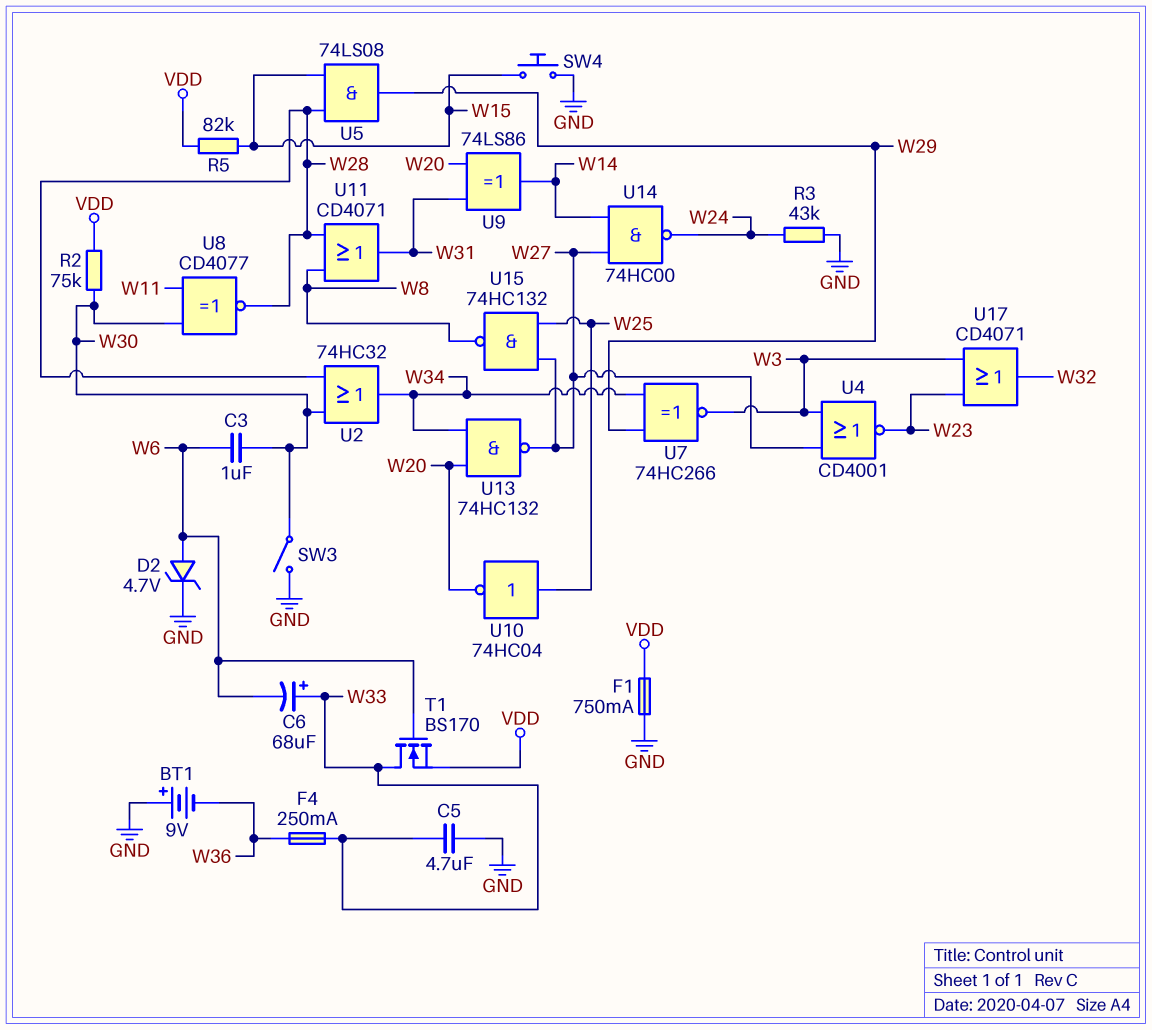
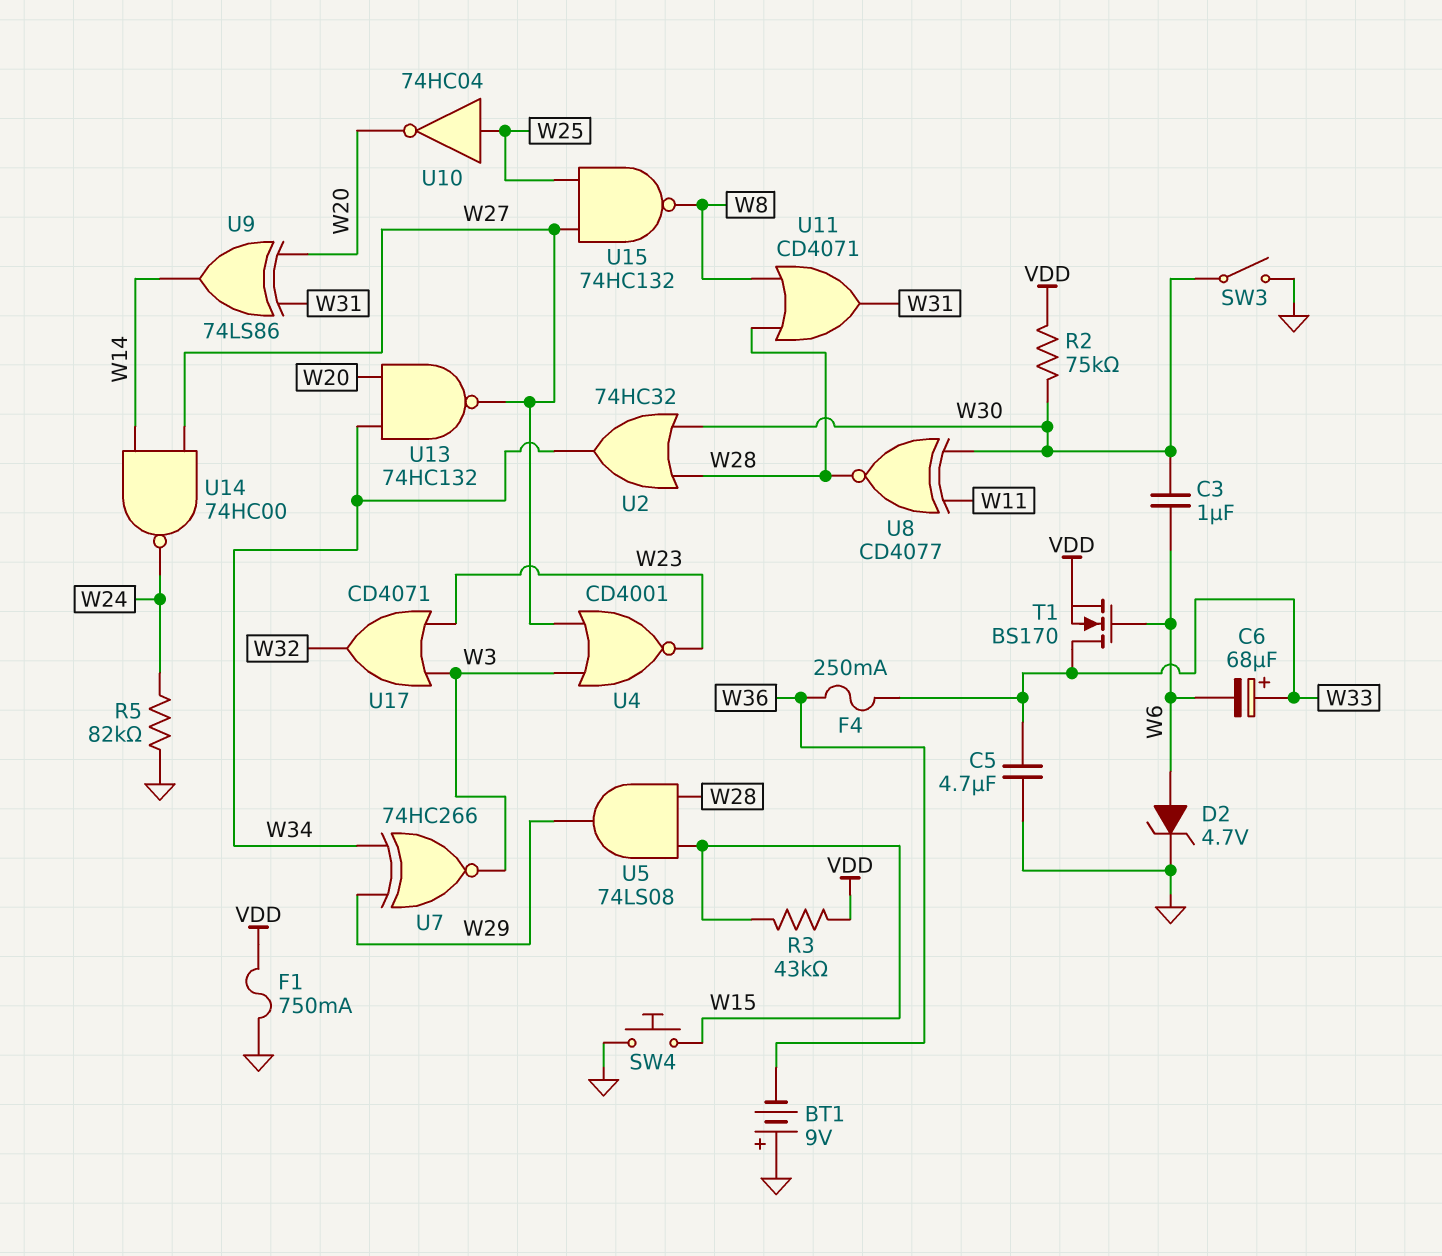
R3: 43k (GND, W24) -> 43k (VDD, W15)
R5: 82k (VDD, W15) -> 82k (GND, W24)

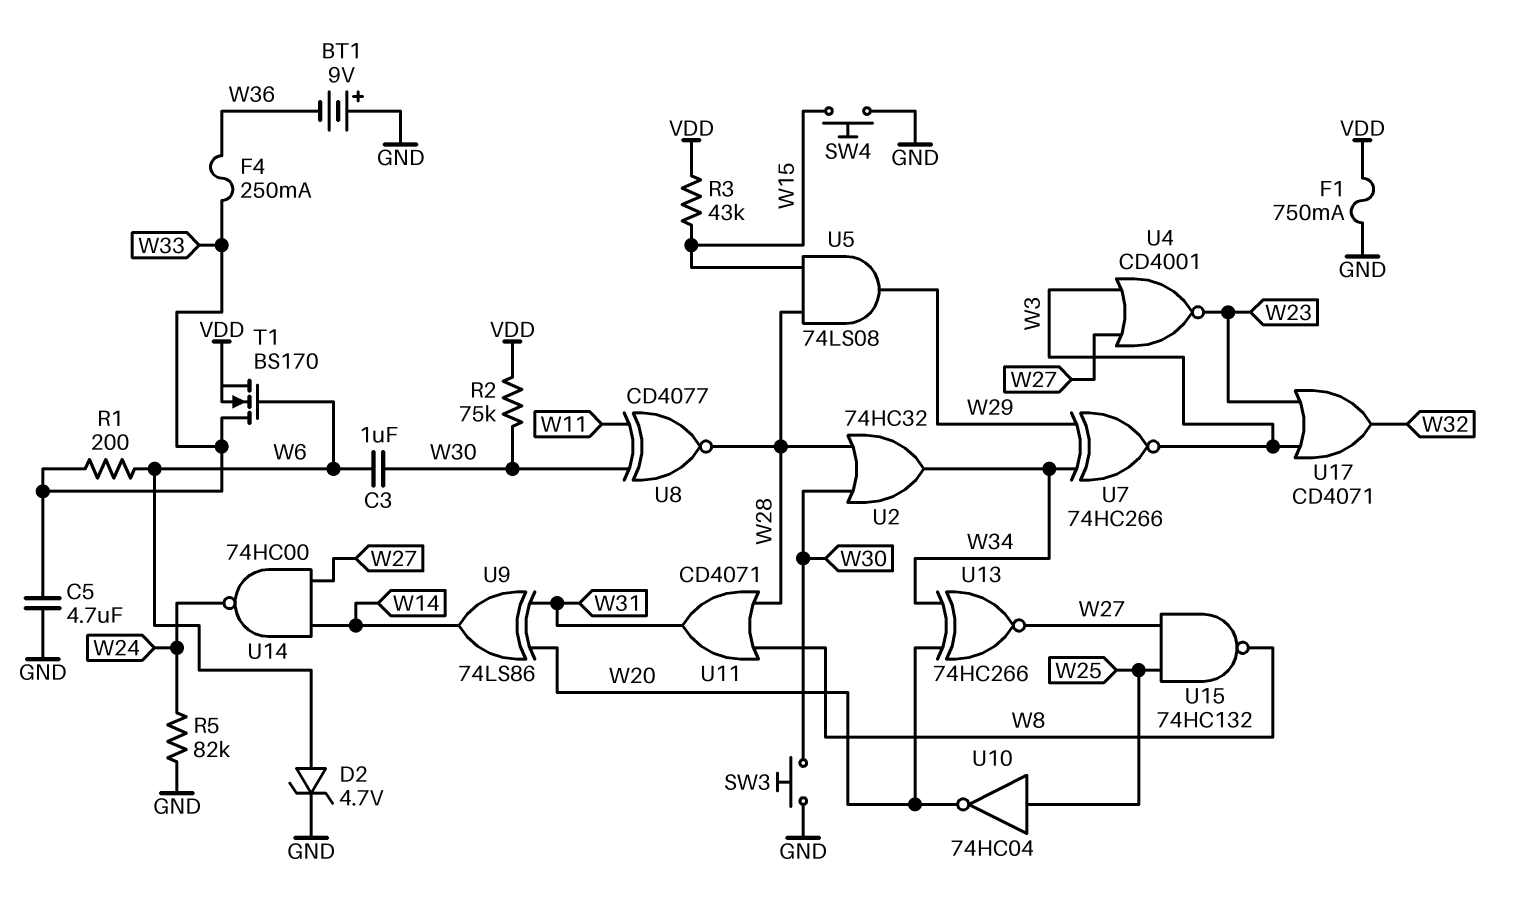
C6: 68uF (plus W33, minus W6) -> none
R1: none -> 200 (W6, W33)
SW3: switch (GND, W30) -> button (GND, W30)
U13: NAND 74HC132 (in W20, in W34, out W27) -> XNOR 74HC266 (in W20, in W34, out W27)

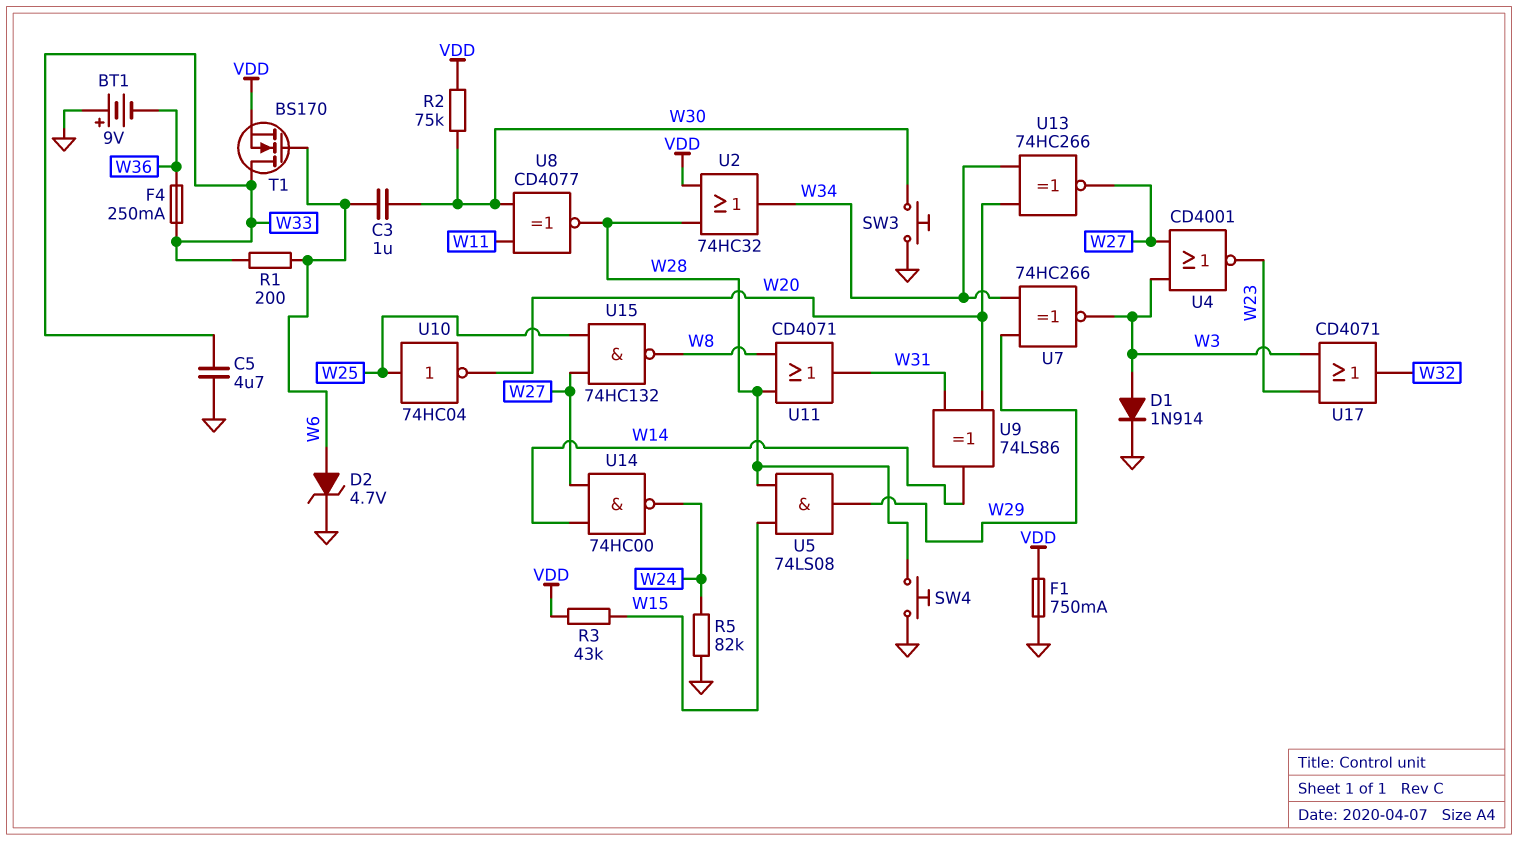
D1: none -> diode 1N914 (A W3, K GND)
SW4: button (GND, W15) -> button (GND, W28)
U2: OR 74HC32 (in W28, in W30, out W34) -> OR 74HC32 (in VDD, in W28, out W34)

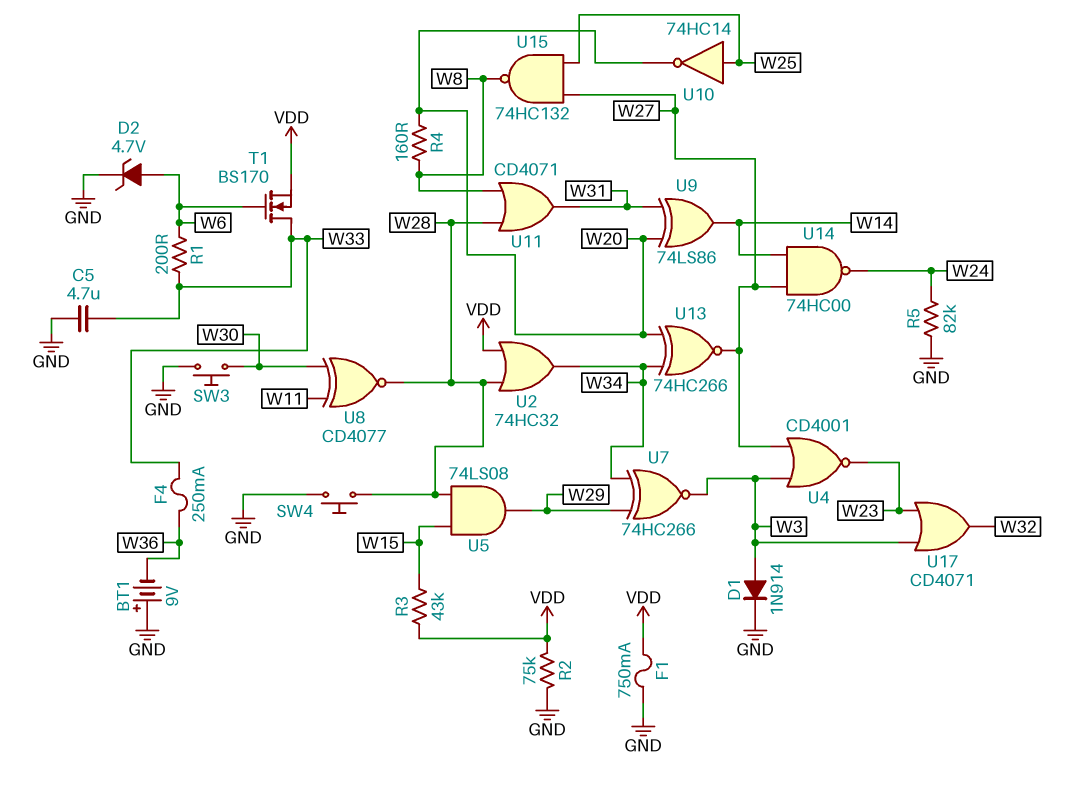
C3: 1uF (W6, W30) -> none
R2: 75k (VDD, W30) -> 75k (GND, VDD)
R4: none -> 160 (W8, W20)
U10: NOT 74HC04 (in W25, out W20) -> NOT 74HC14 (in W25, out W20)

